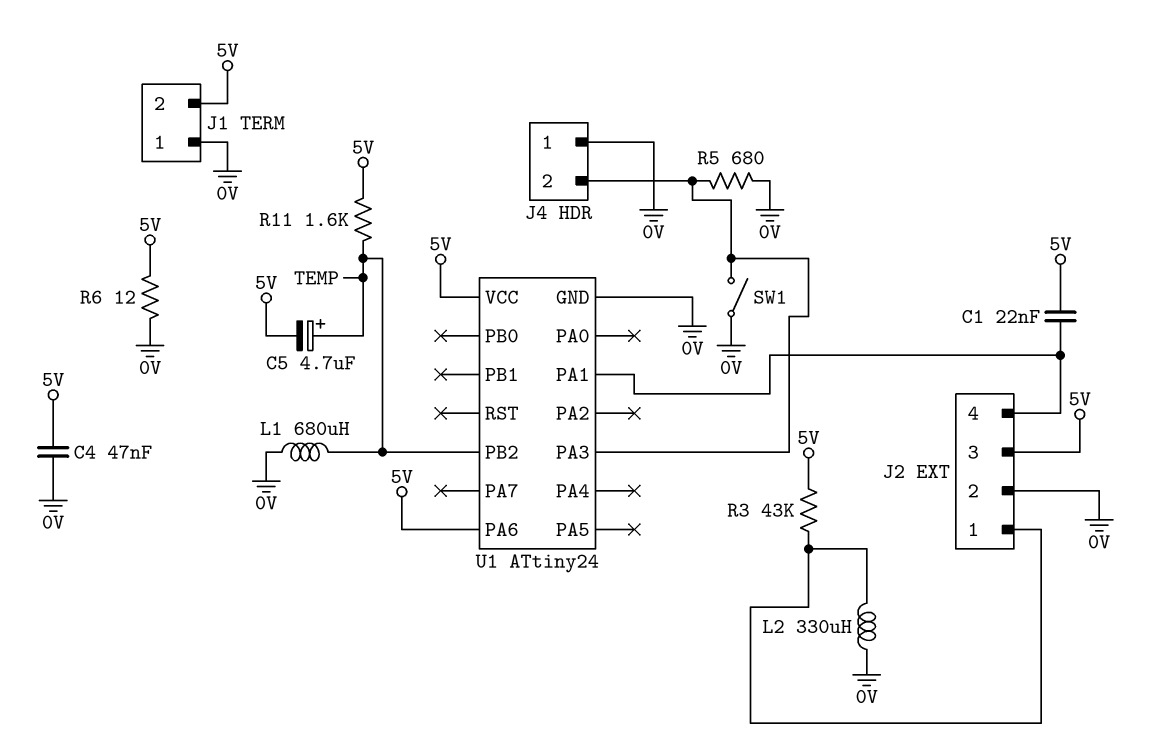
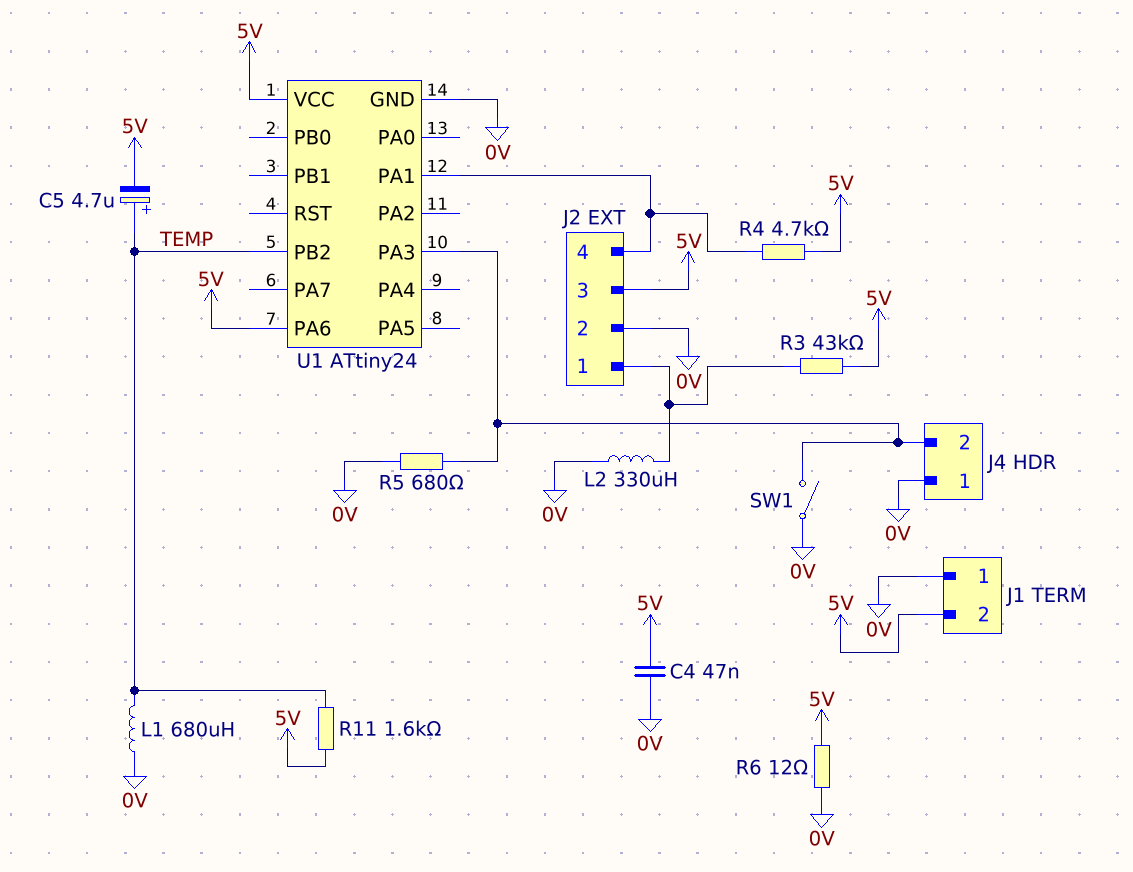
C1: 22nF (5V, J2/4) -> none
R4: none -> 4.7k (5V, J2/4)

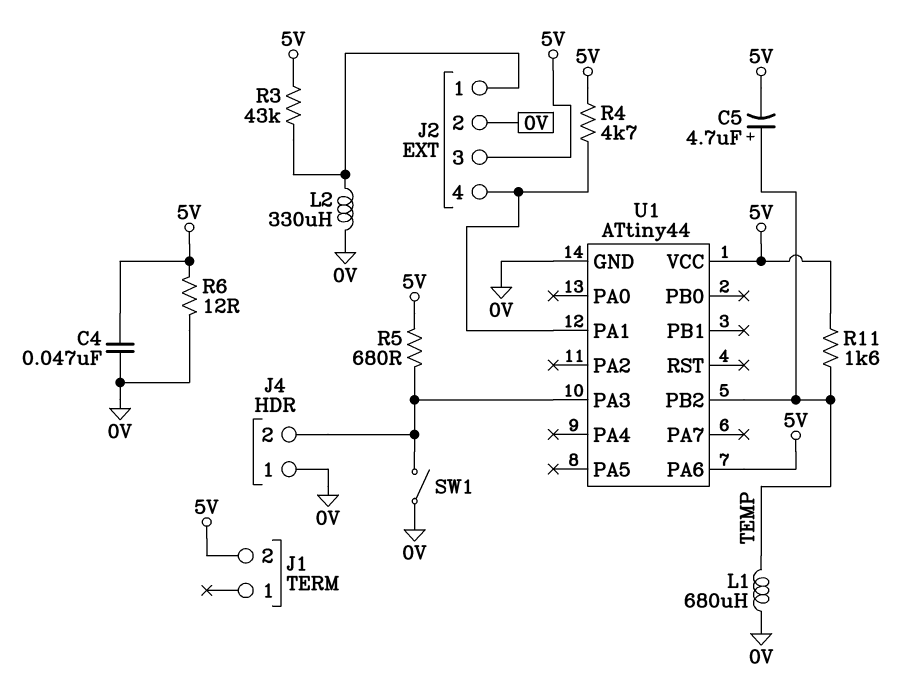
J1 pin 1: 0V -> none
R5: 680 (0V, J4/2) -> 680 (5V, J4/2)
U1: ATtiny24 -> ATtiny44

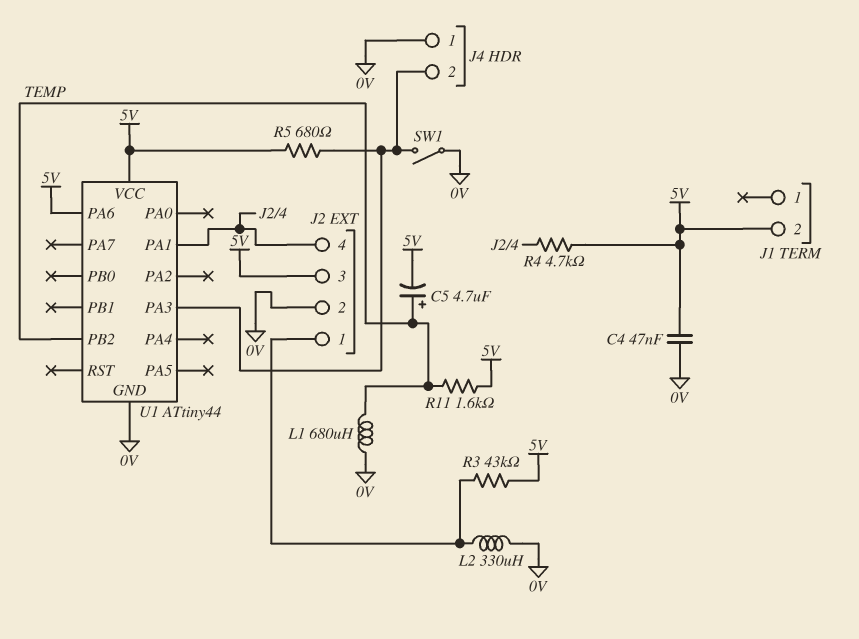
R6: 12 (0V, 5V) -> none

